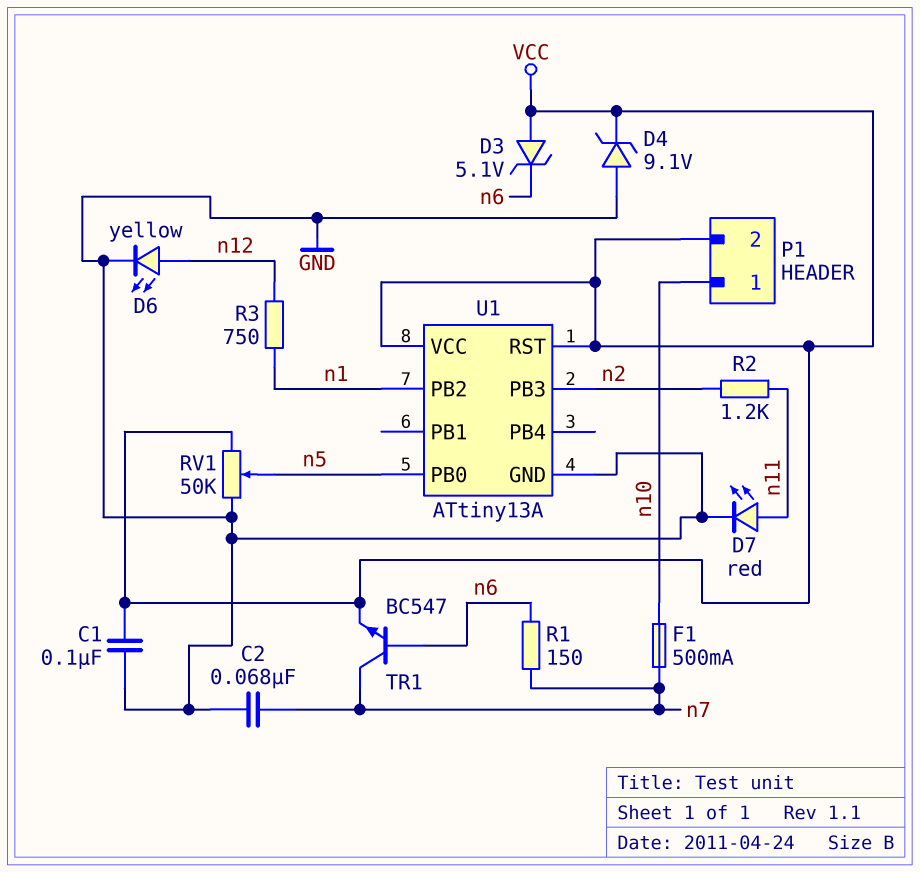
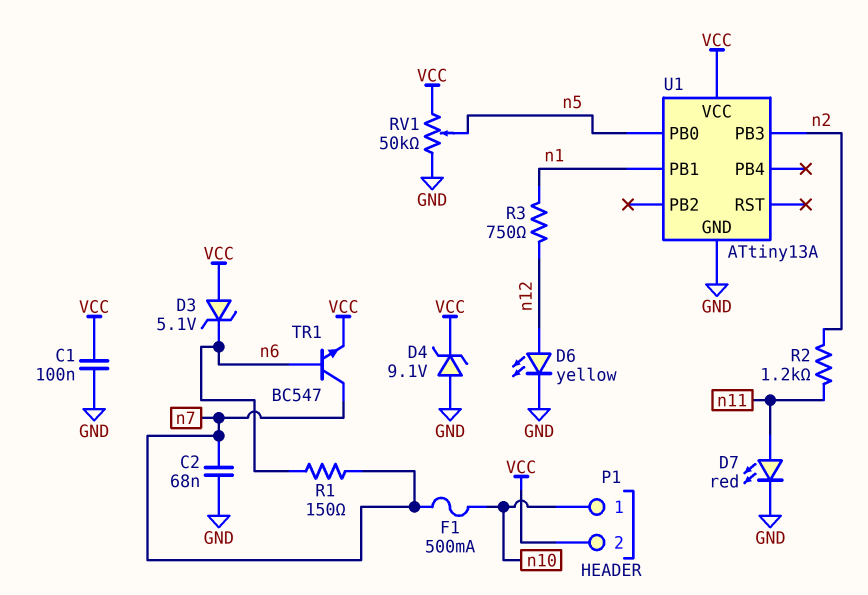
U1 pin PB1: none -> n1
U1 pin PB2: n1 -> none
U1 pin RST: VCC -> none

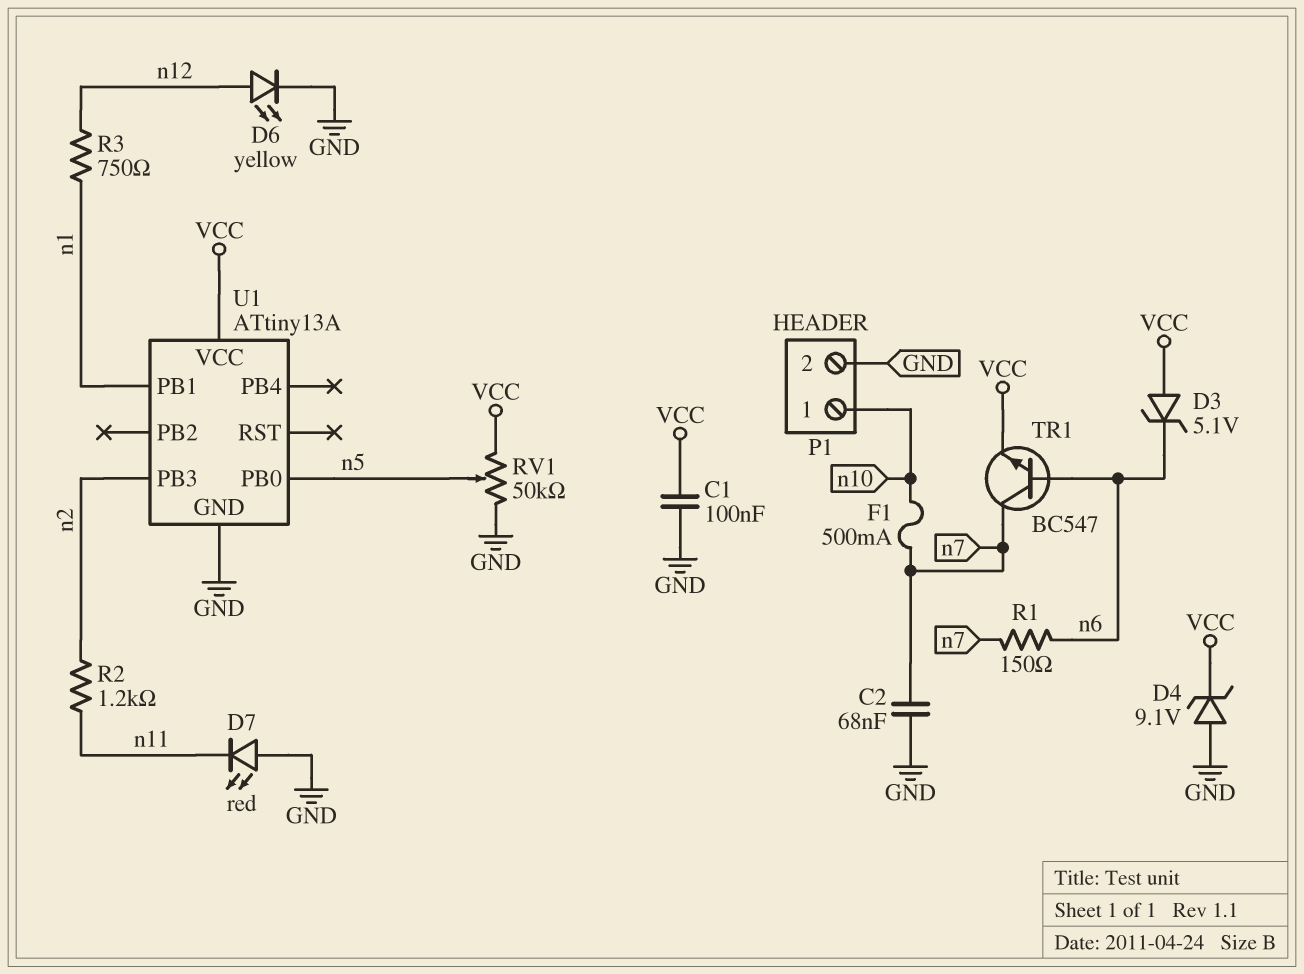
D7: LED red (A n11, K GND) -> LED red (A GND, K n11)
P1 pin 2: VCC -> GND

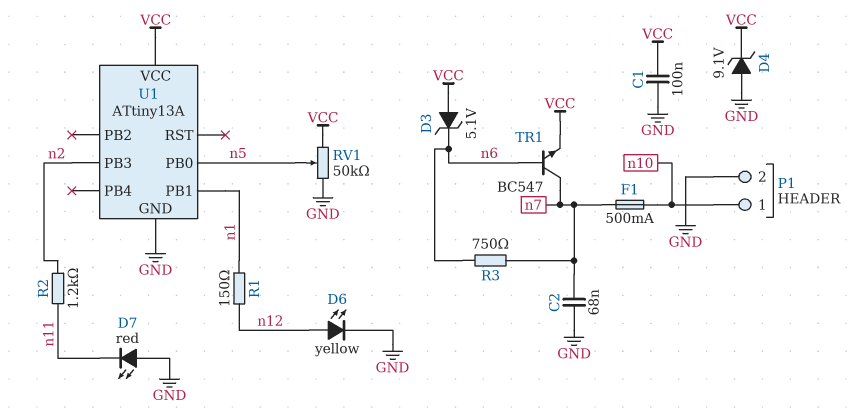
R1: 150 (n6, n7) -> 150 (n1, n12)
R3: 750 (n1, n12) -> 750 (n6, n7)

